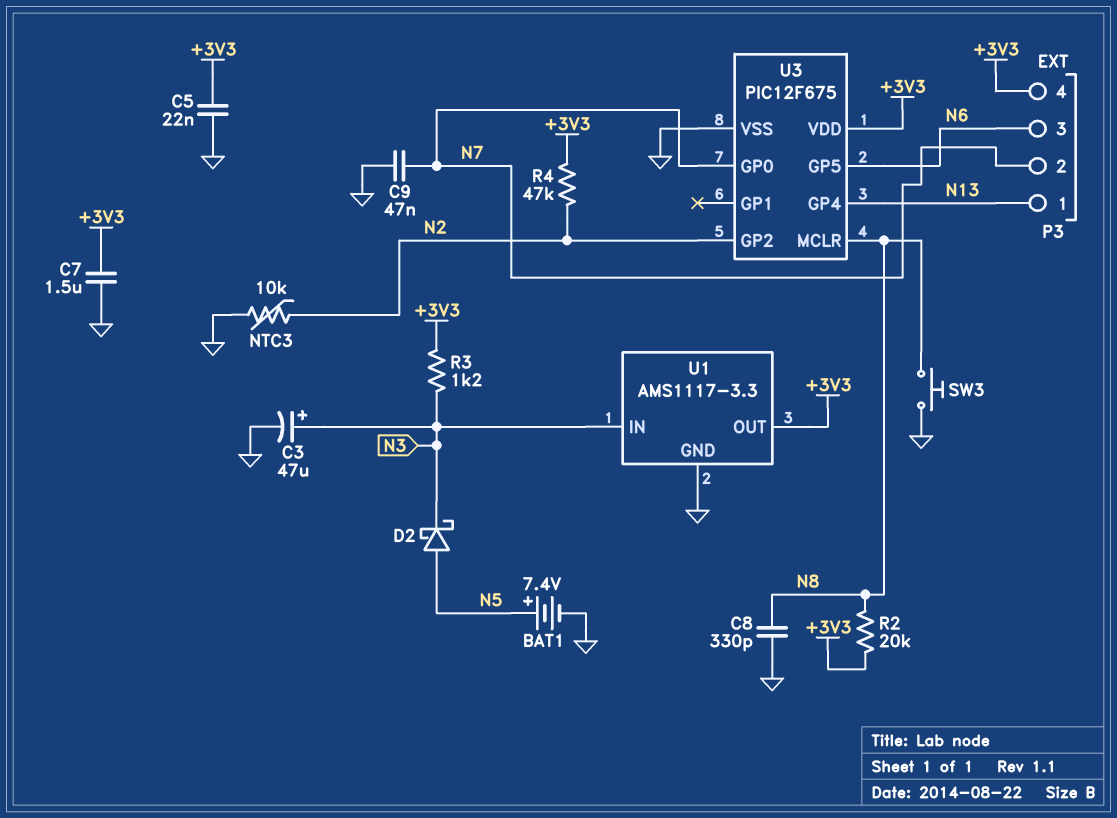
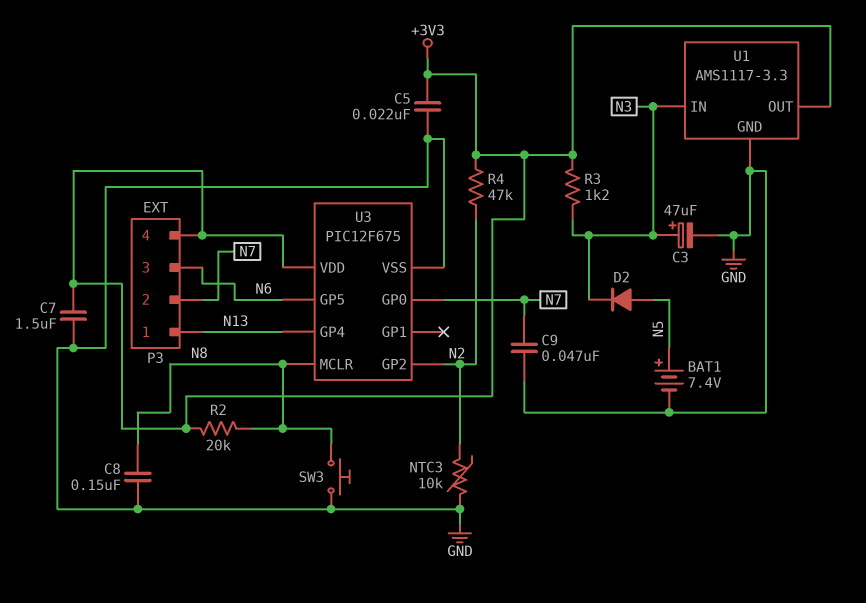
C8: 330pF (GND, N8) -> 150nF (GND, N8)
D2: schottky (A N5, K N3) -> diode (A N5, K N3)

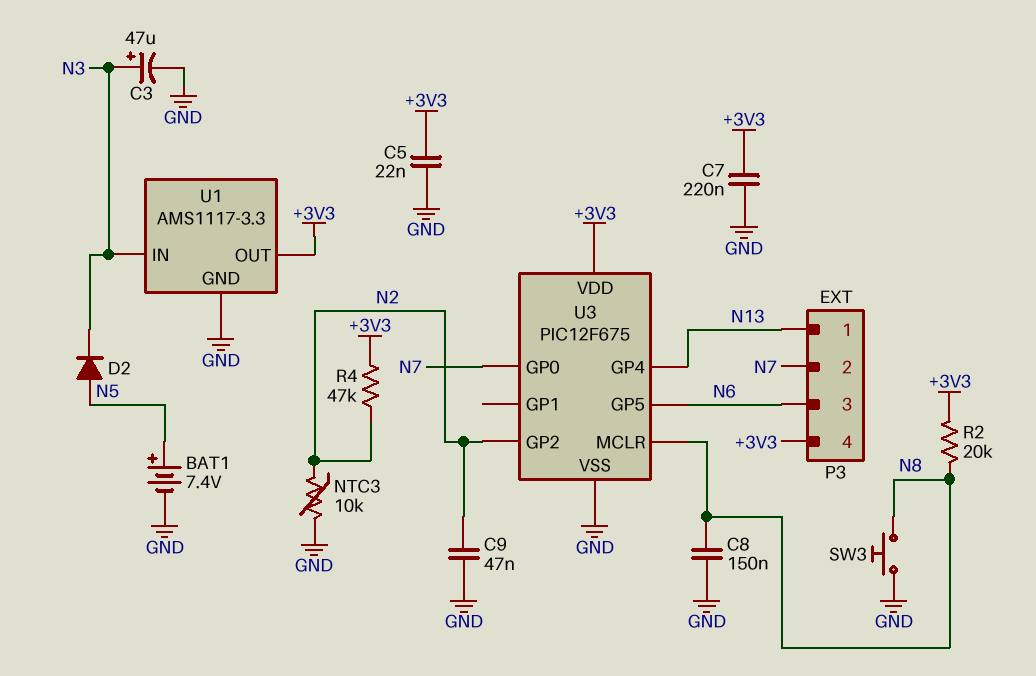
C7: 1.5uF (+3V3, GND) -> 220nF (+3V3, GND)
C9: 47nF (GND, N7) -> 47nF (GND, N2)
R3: 1.2k (+3V3, N3) -> none

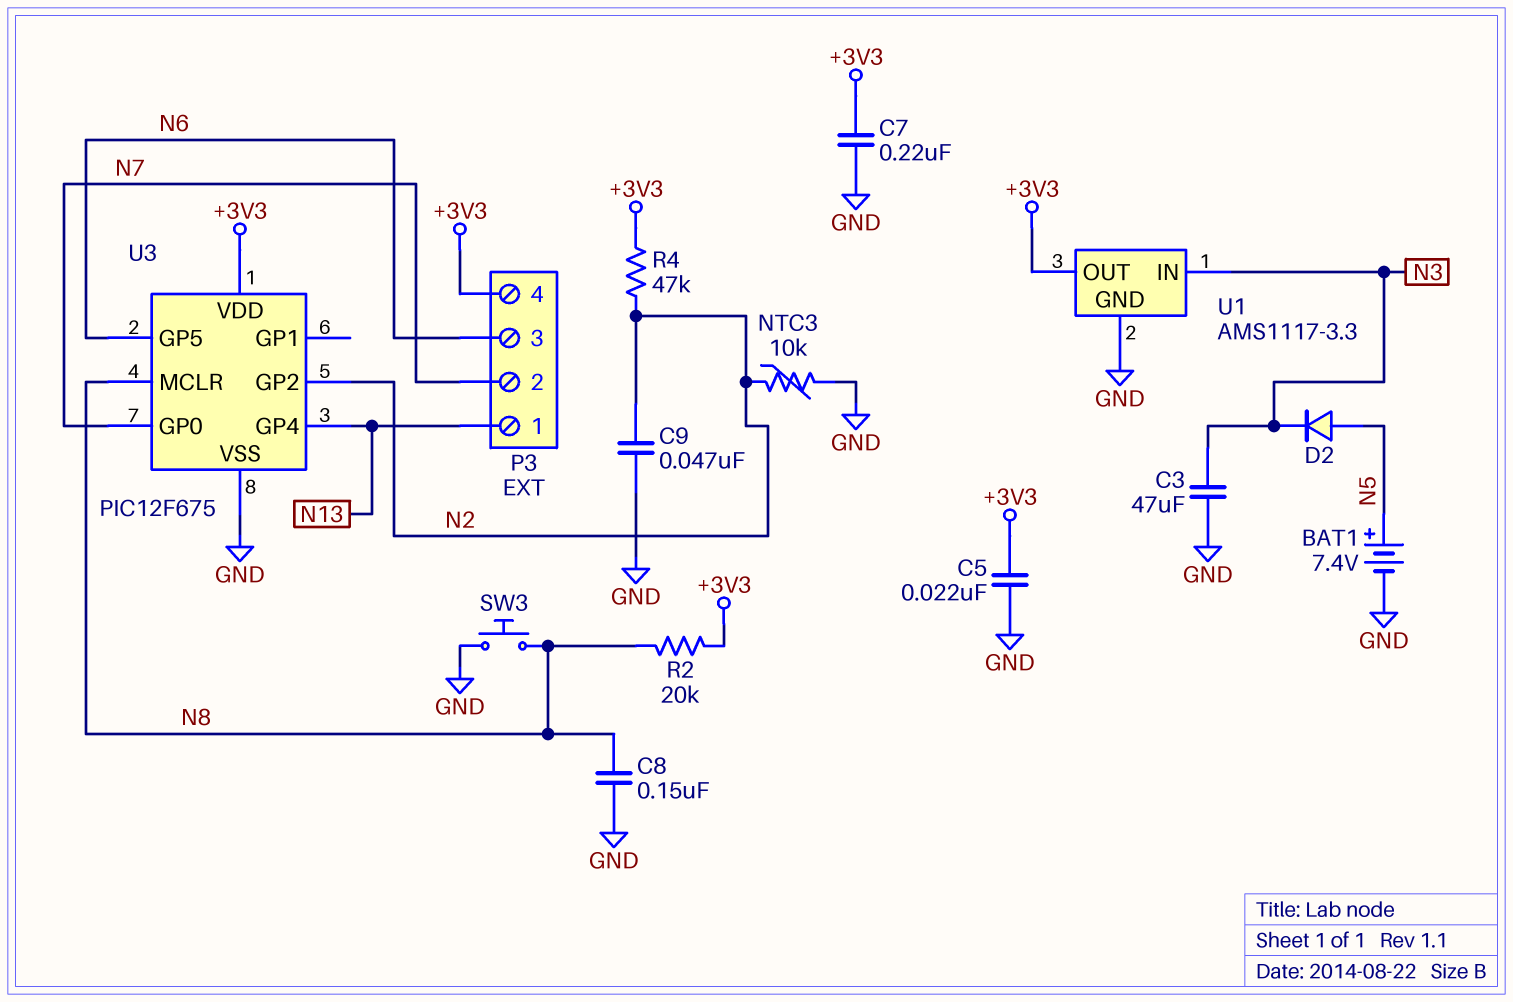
C3: 47uF (plus N3, minus GND) -> 47uF (GND, N3)

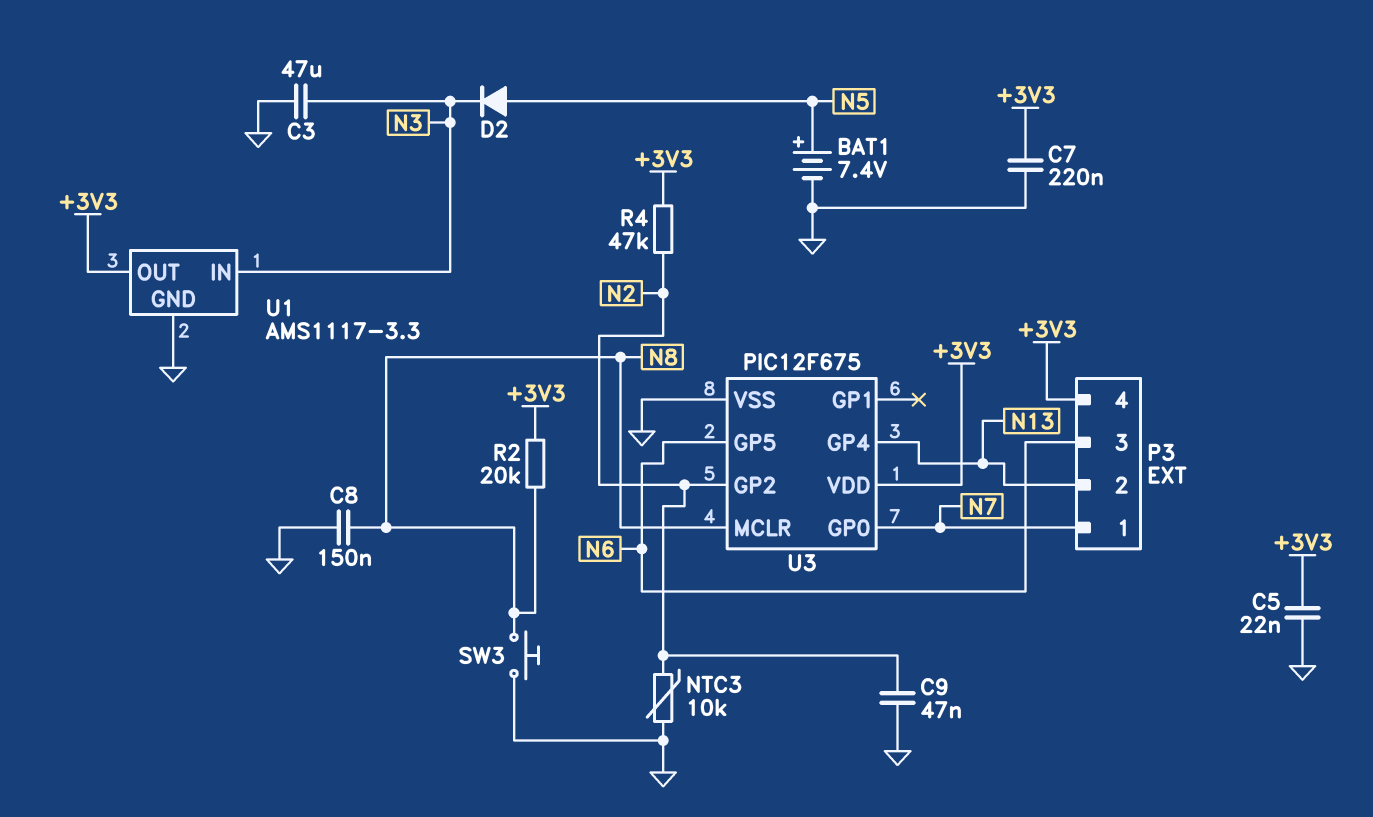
P3 pin 1: N13 -> N7
P3 pin 2: N7 -> N13

